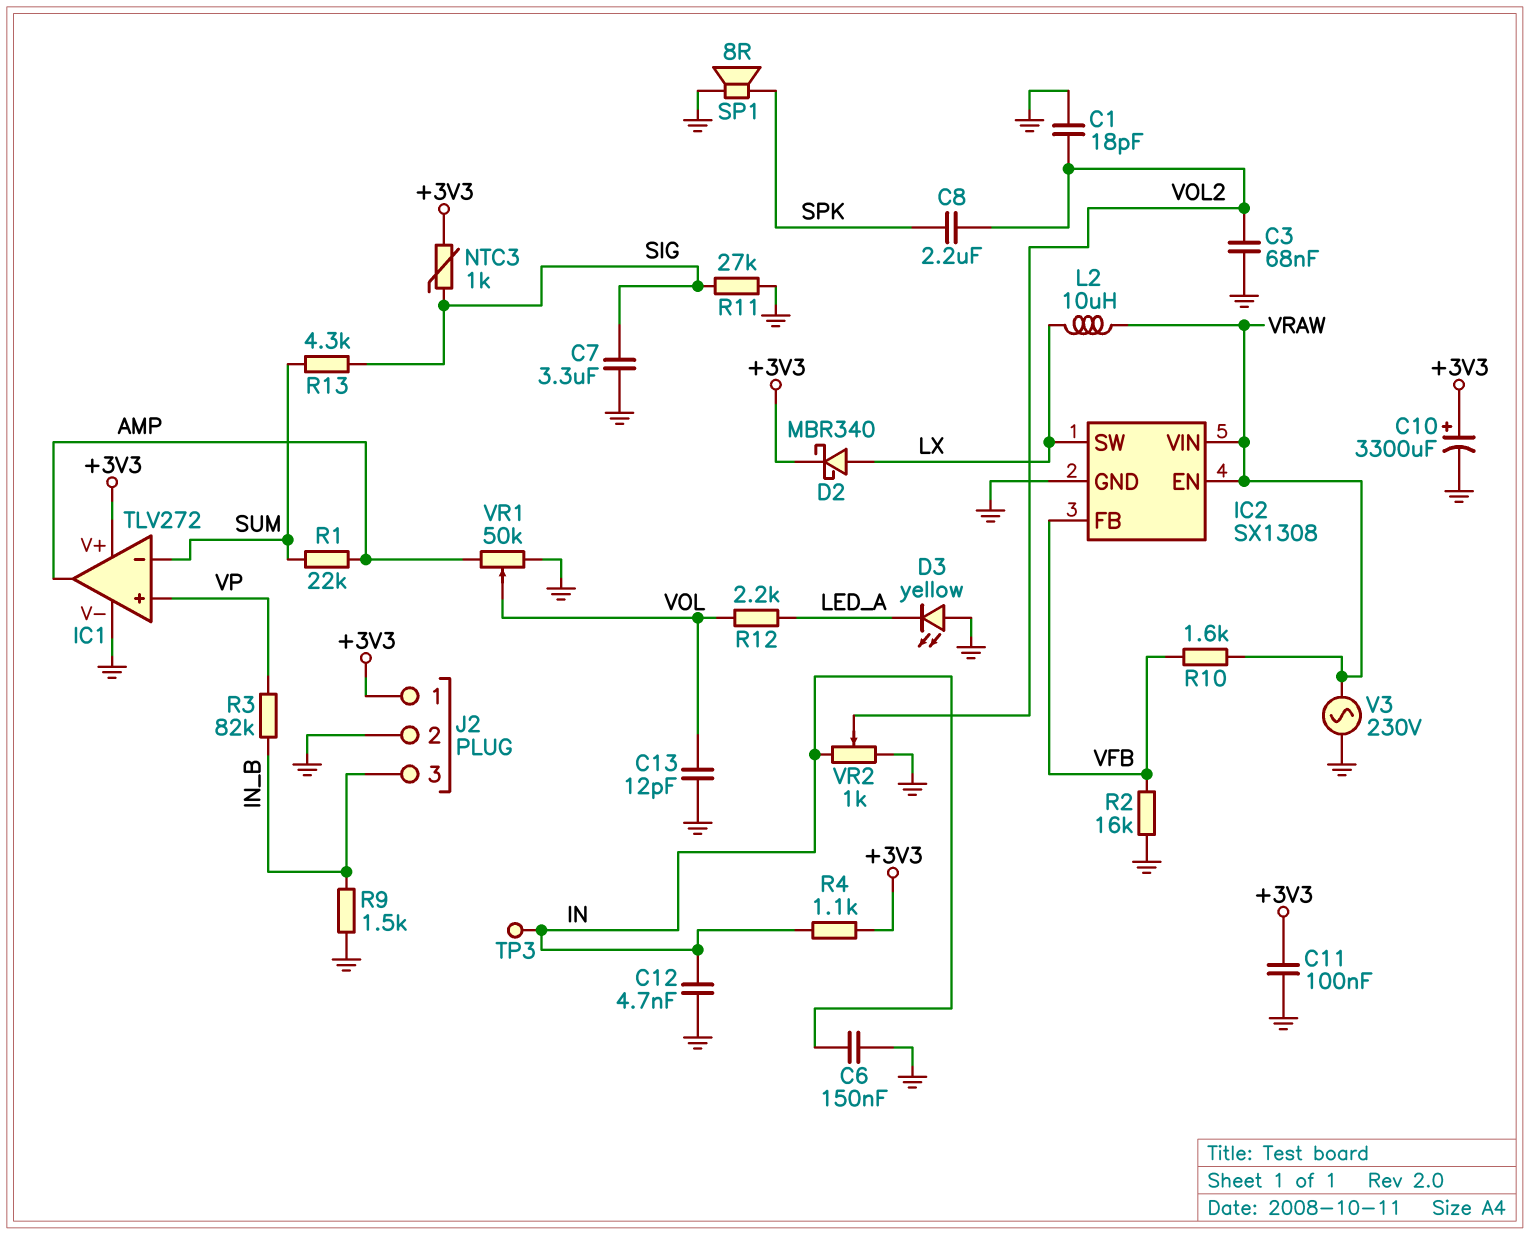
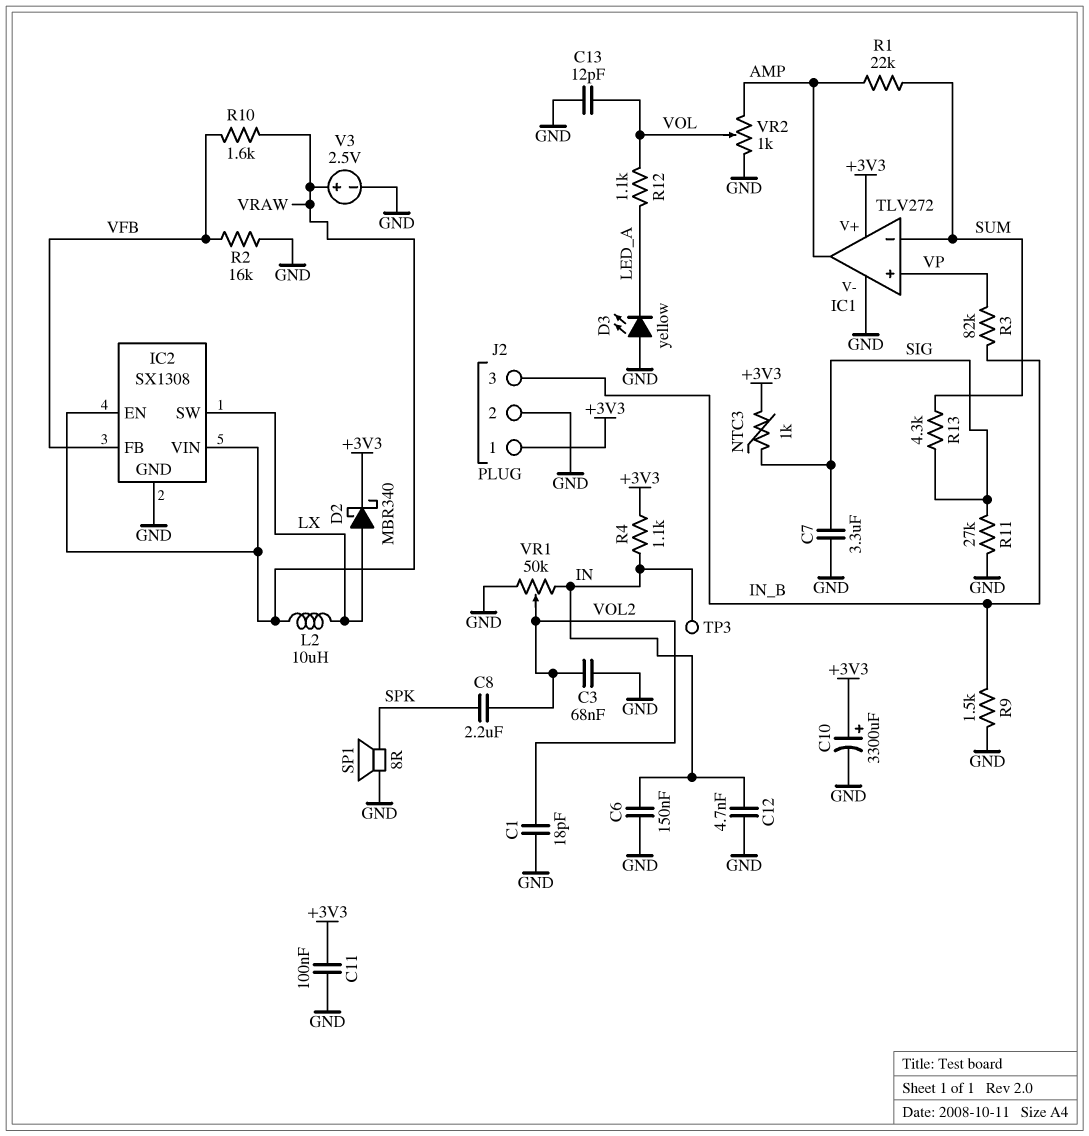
R12: 2.2k (LED_A, VOL) -> 1.1k (LED_A, VOL)
V3: AC 230V (GND, VRAW) -> 2.5V (plus VRAW, minus GND)
VR1: 50k (AMP, GND, wiper VOL) -> 50k (GND, IN, wiper VOL2)
VR2: 1k (GND, IN, wiper VOL2) -> 1k (AMP, GND, wiper VOL)

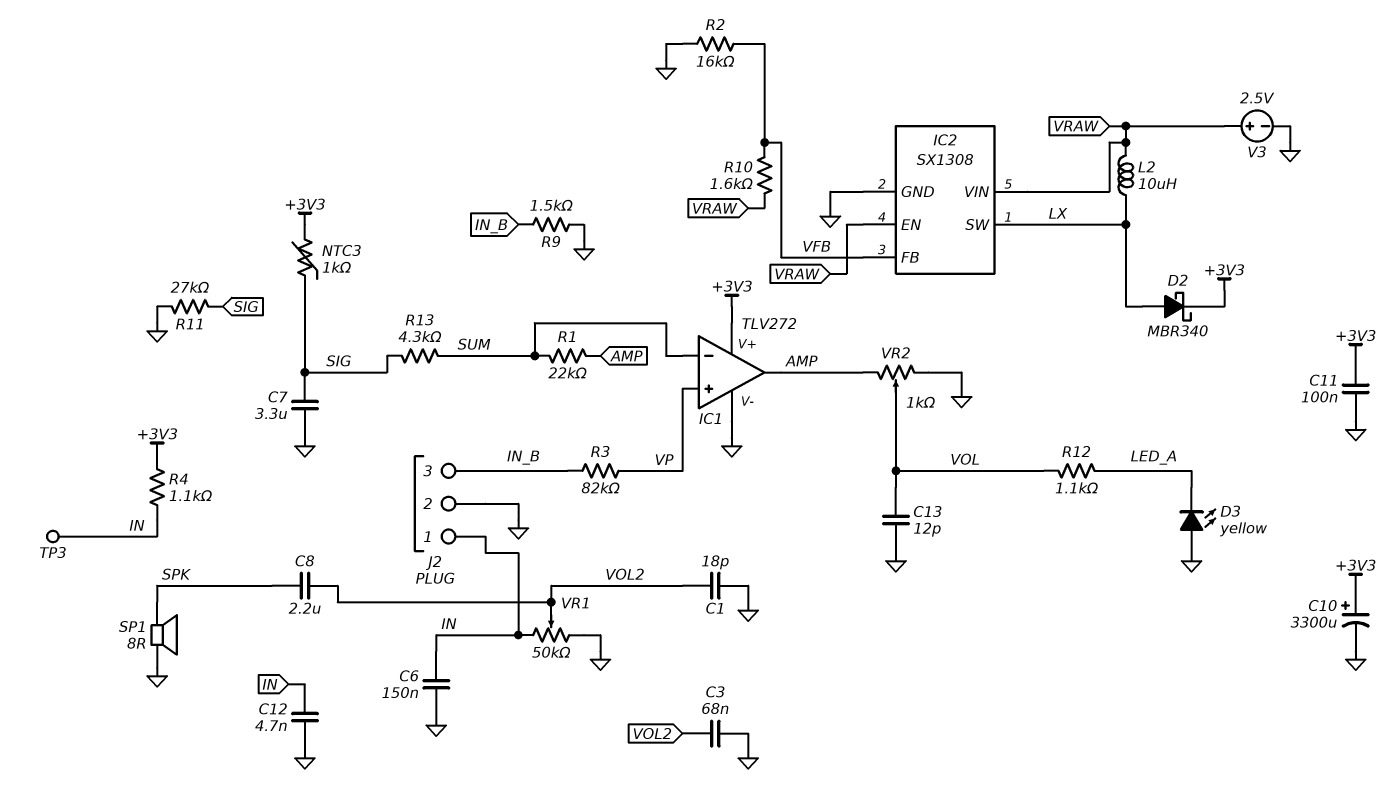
J2 pin 1: +3V3 -> IN

